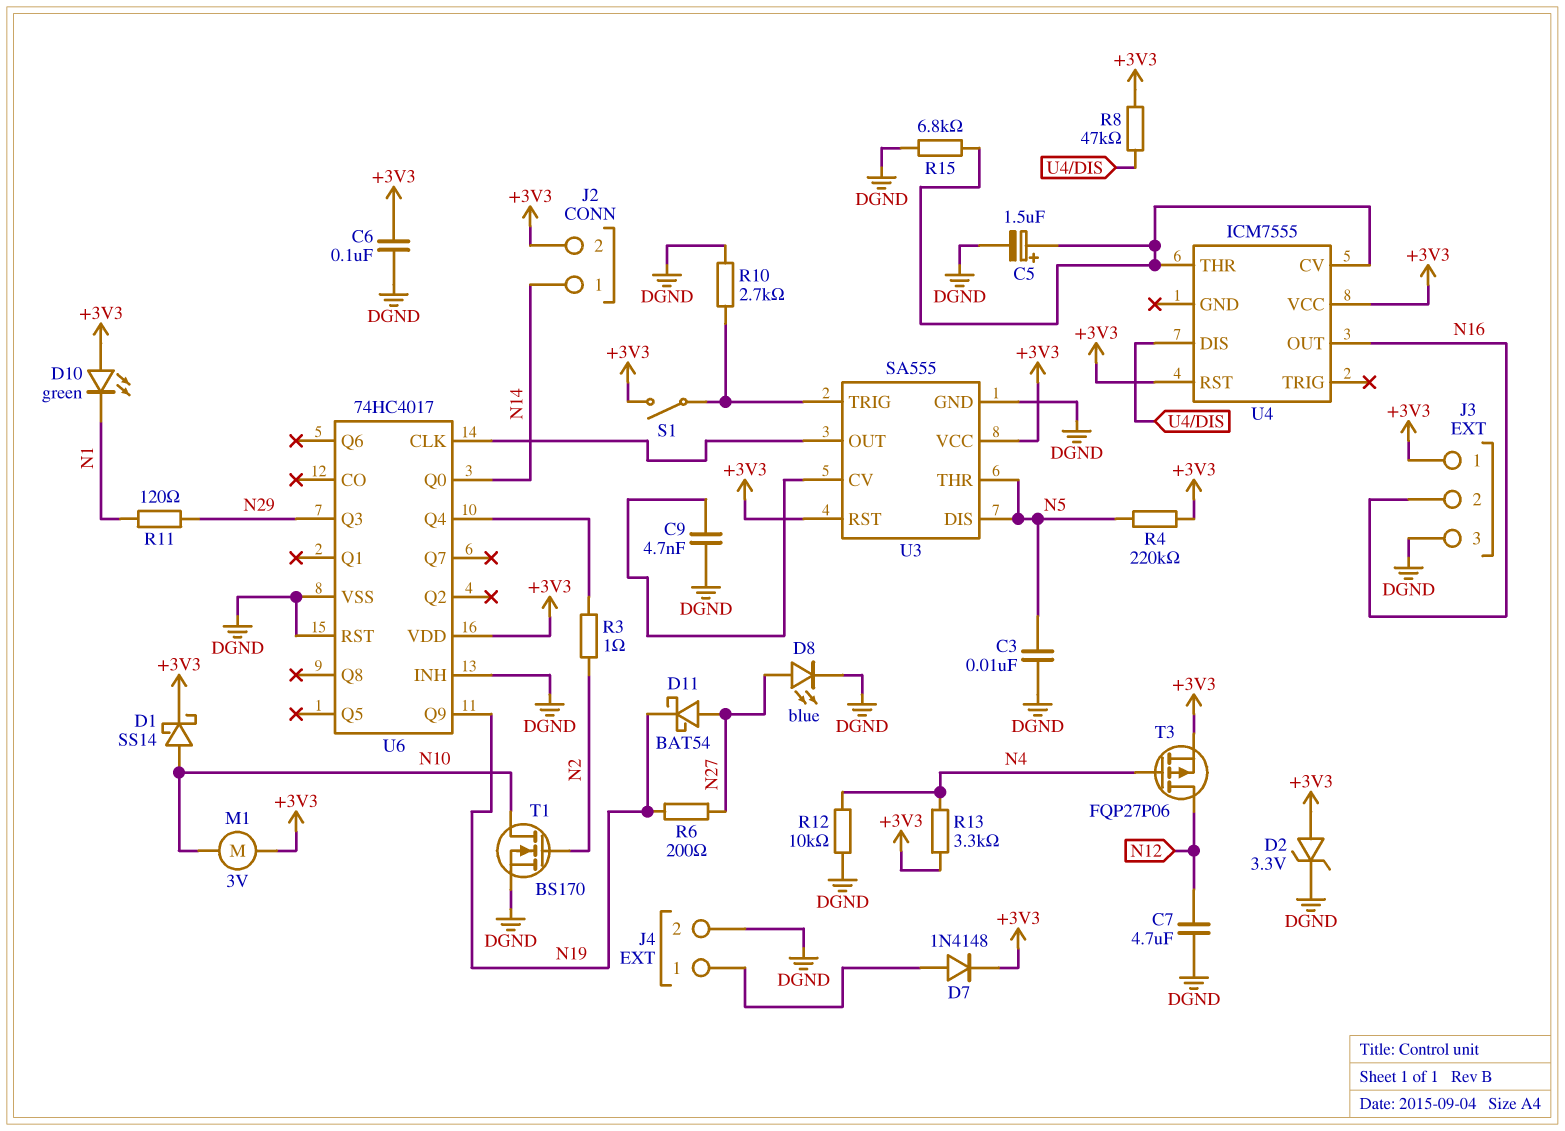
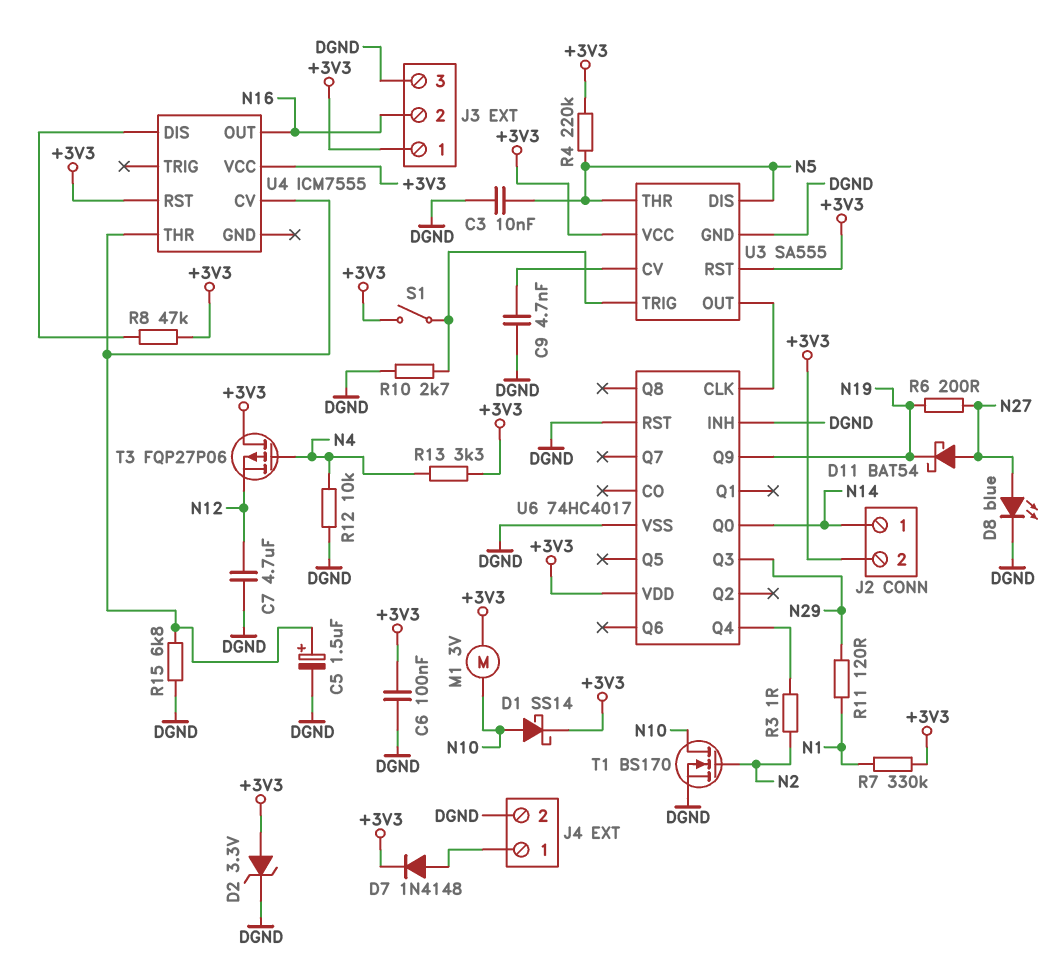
D10: LED green (A +3V3, K N1) -> none
R7: none -> 330k (+3V3, N1)
T3: PMOS FQP27P06 (G N4, D N12, S +3V3) -> PMOS FQP27P06 (G N4, D +3V3, S N12)

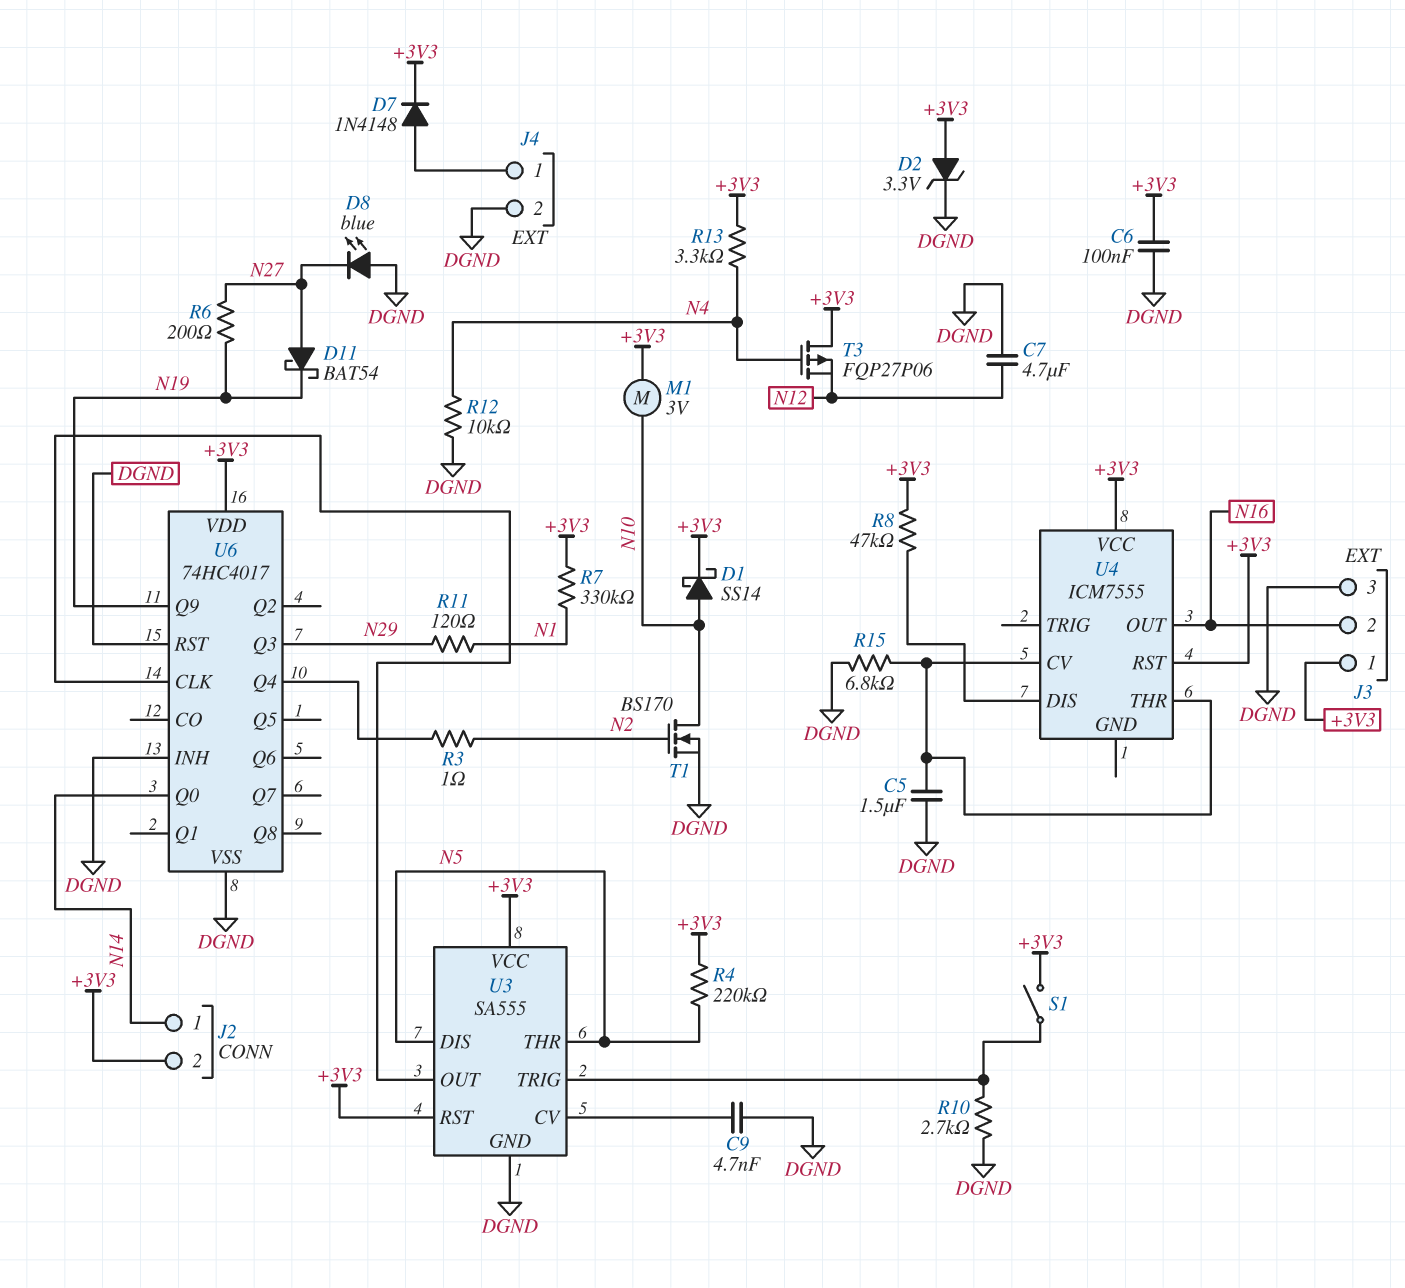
C3: 10nF (DGND, N5) -> none
C5: 1.5uF (plus U4/CV, minus DGND) -> 1.5uF (DGND, U4/CV)
D8: LED blue (A N27, K DGND) -> LED blue (A DGND, K N27)

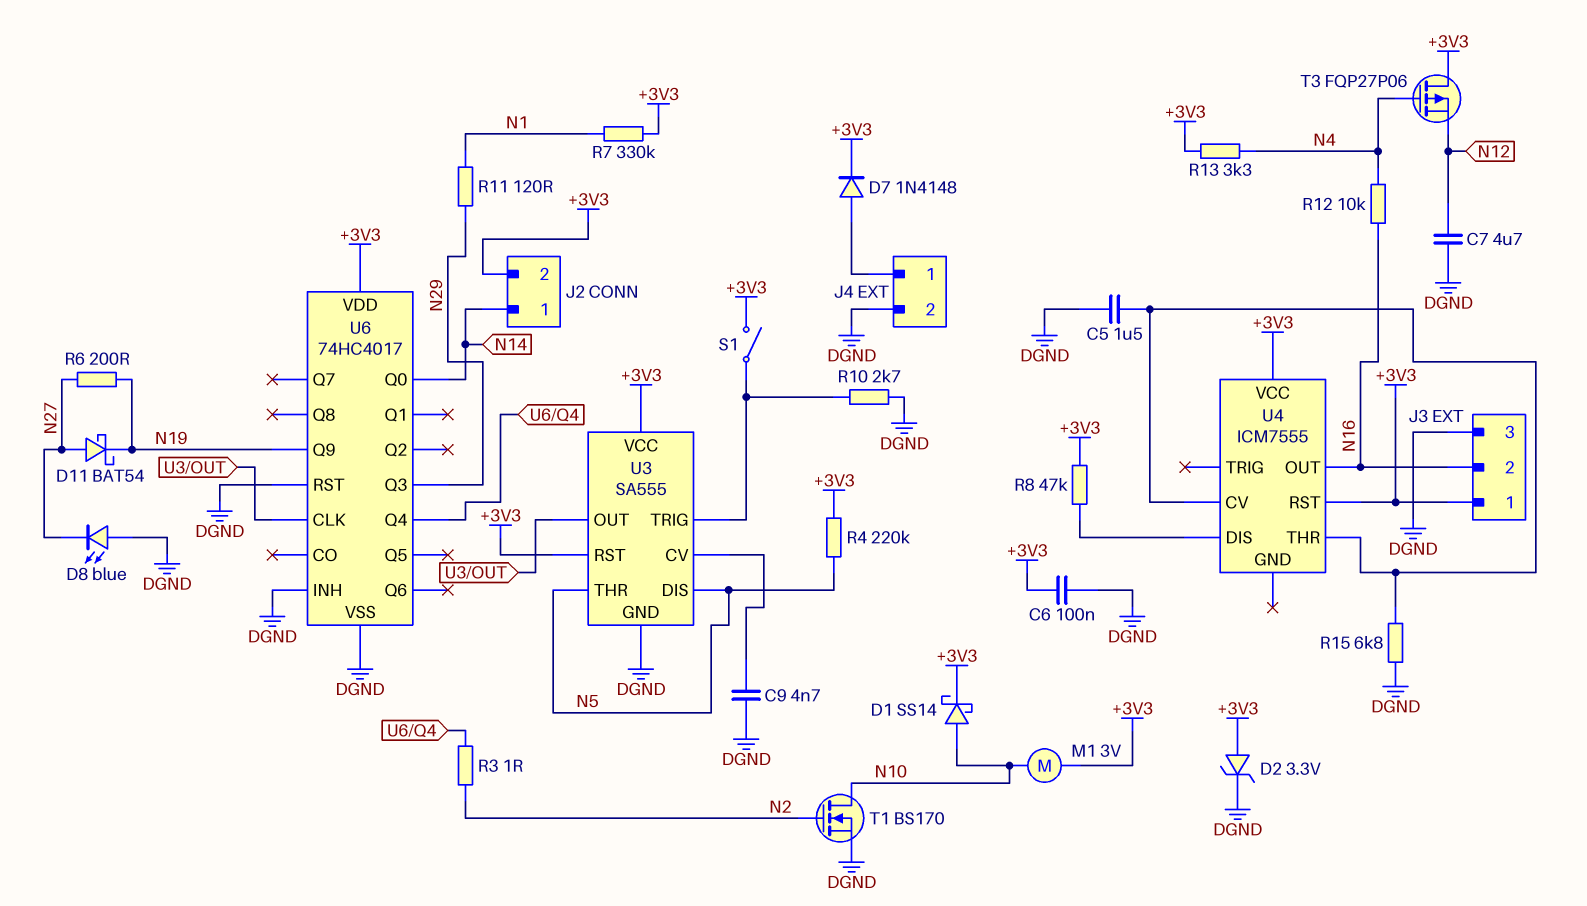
R12: 10k (DGND, N4) -> 10k (N4, N16)

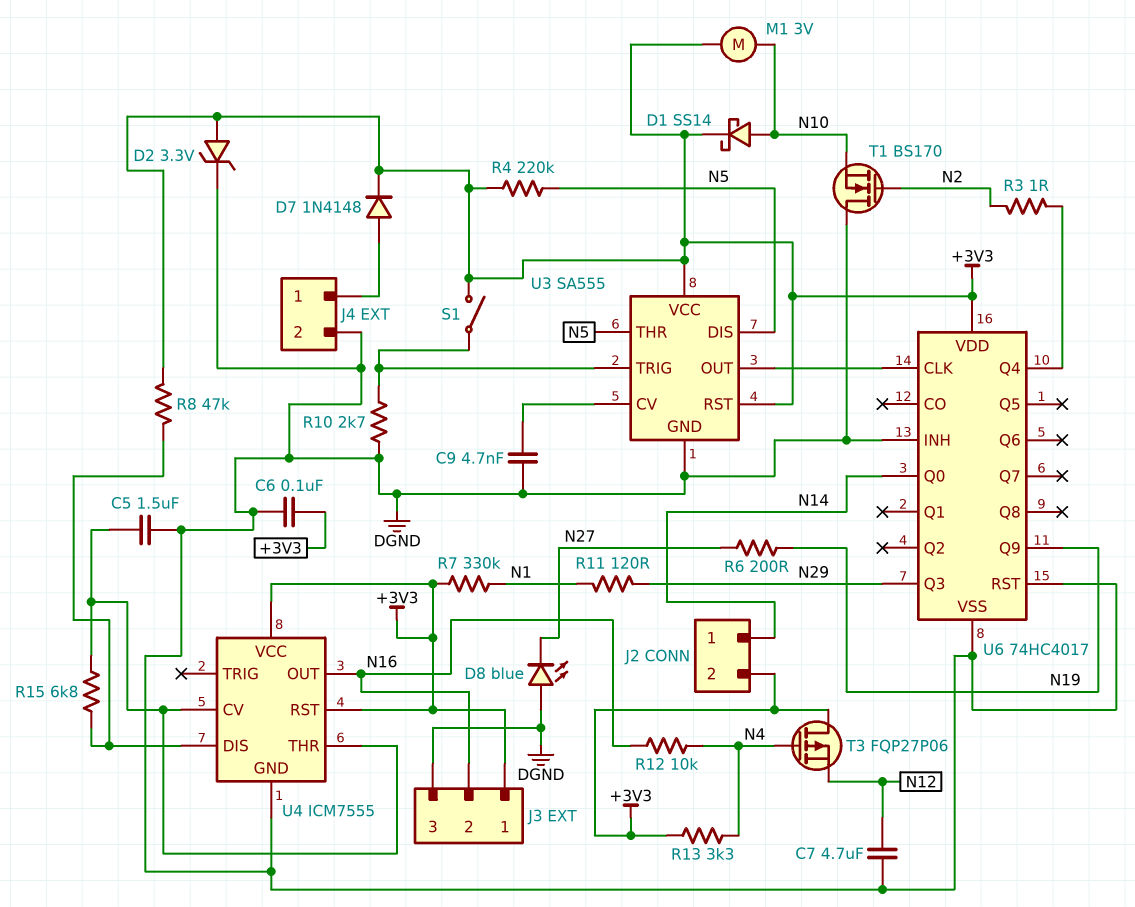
D11: schottky BAT54 (A N27, K N19) -> none
R15: 6.8k (DGND, U4/CV) -> 6.8k (U4/CV, U4/DIS)
T1: NMOS BS170 (G N2, D N10, S DGND) -> NMOS BS170 (G N2, D DGND, S N10)
U4 pin GND: none -> DGND

